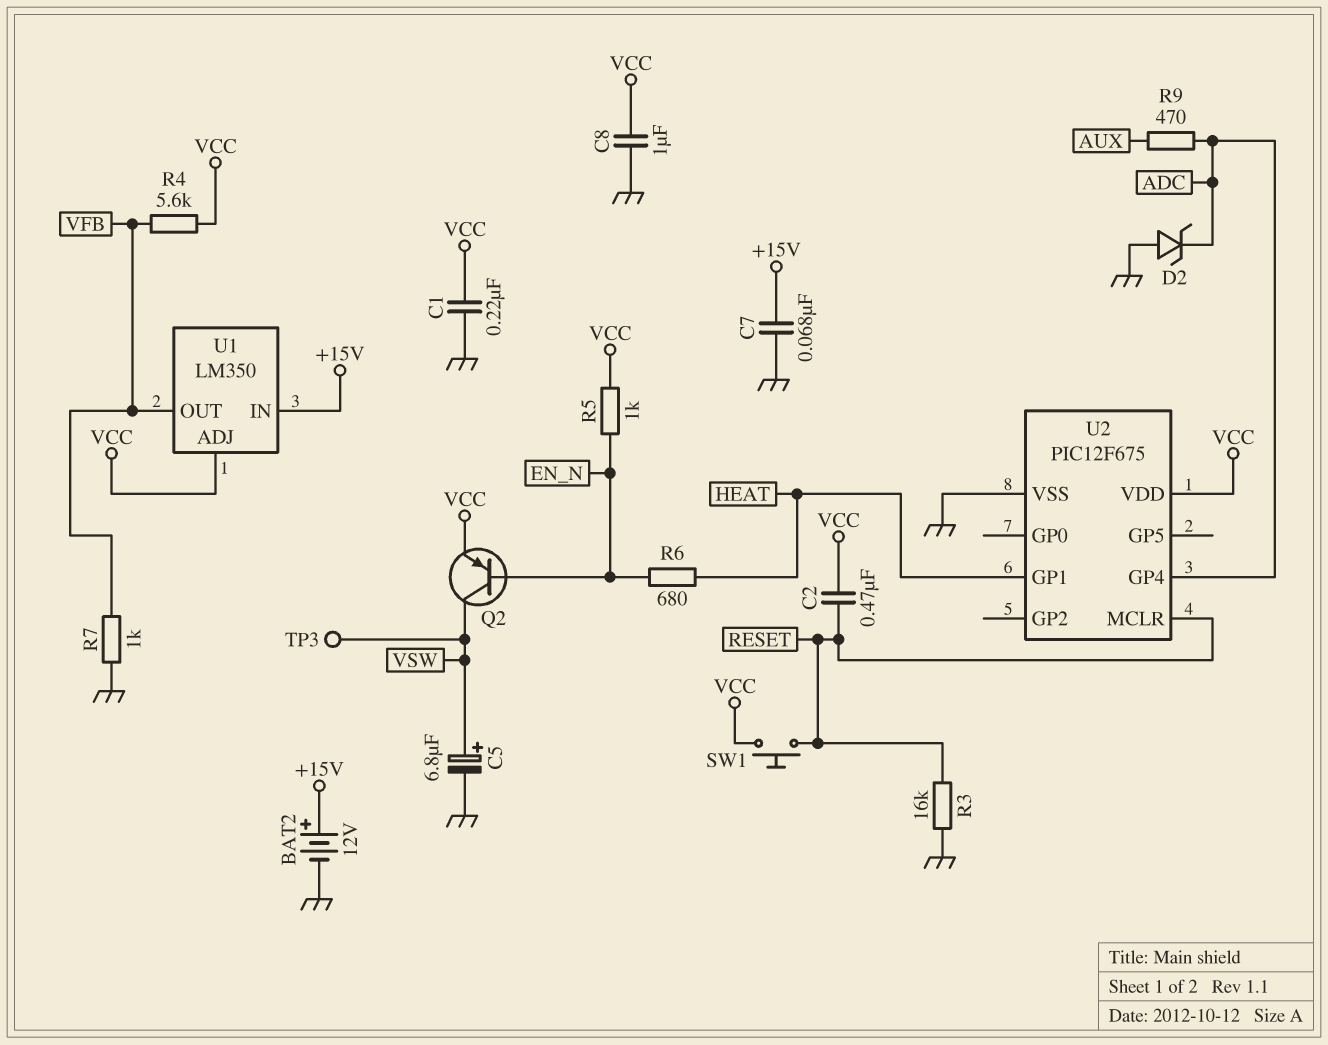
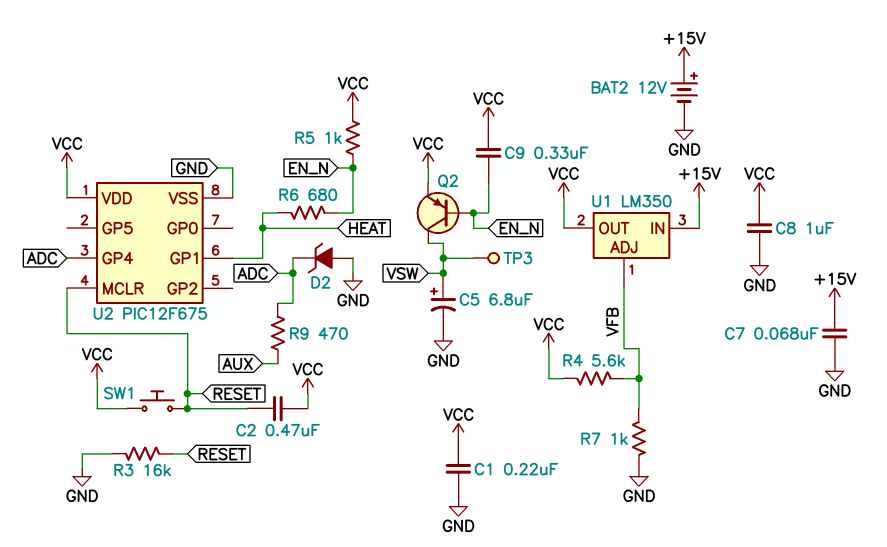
C9: none -> 330nF (EN_N, VCC)
U1 pin ADJ: VCC -> VFB
U1 pin OUT: VFB -> VCC

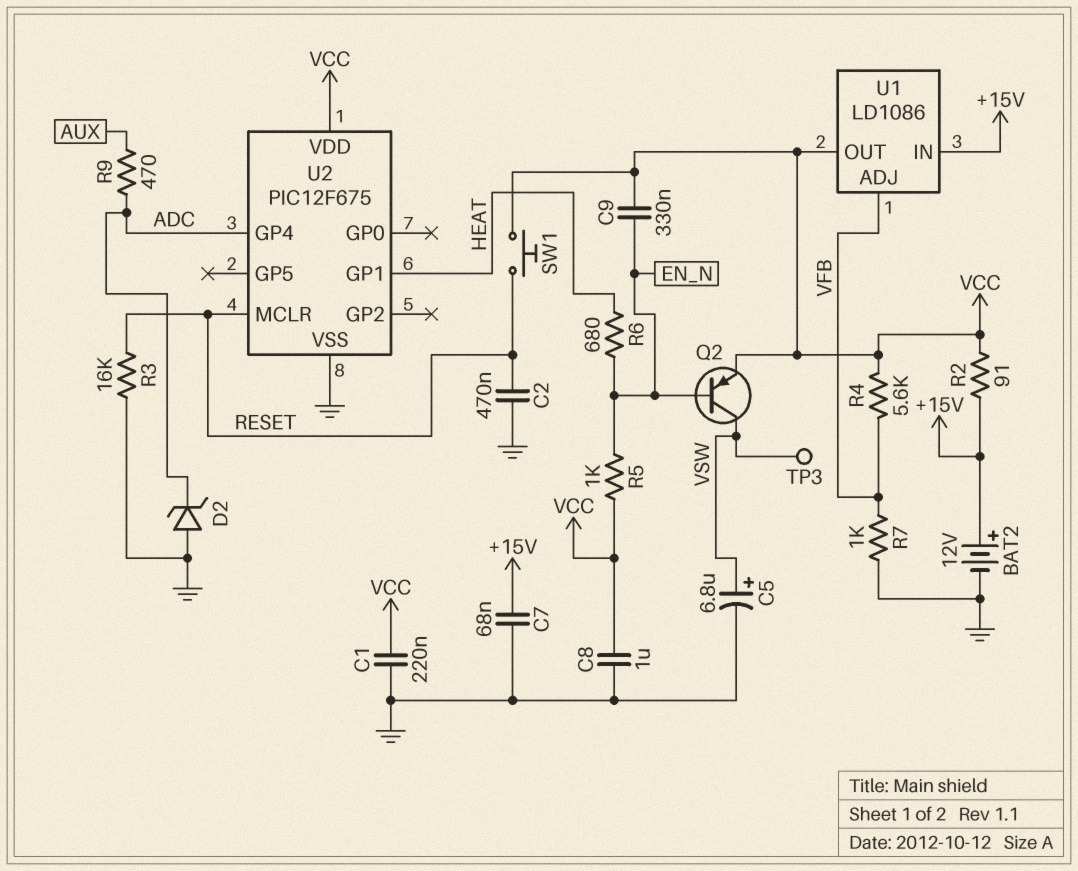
C2: 470nF (RESET, VCC) -> 470nF (GND, RESET)
R2: none -> 91 (+15V, VCC)
U1: LM350 -> LD1086

